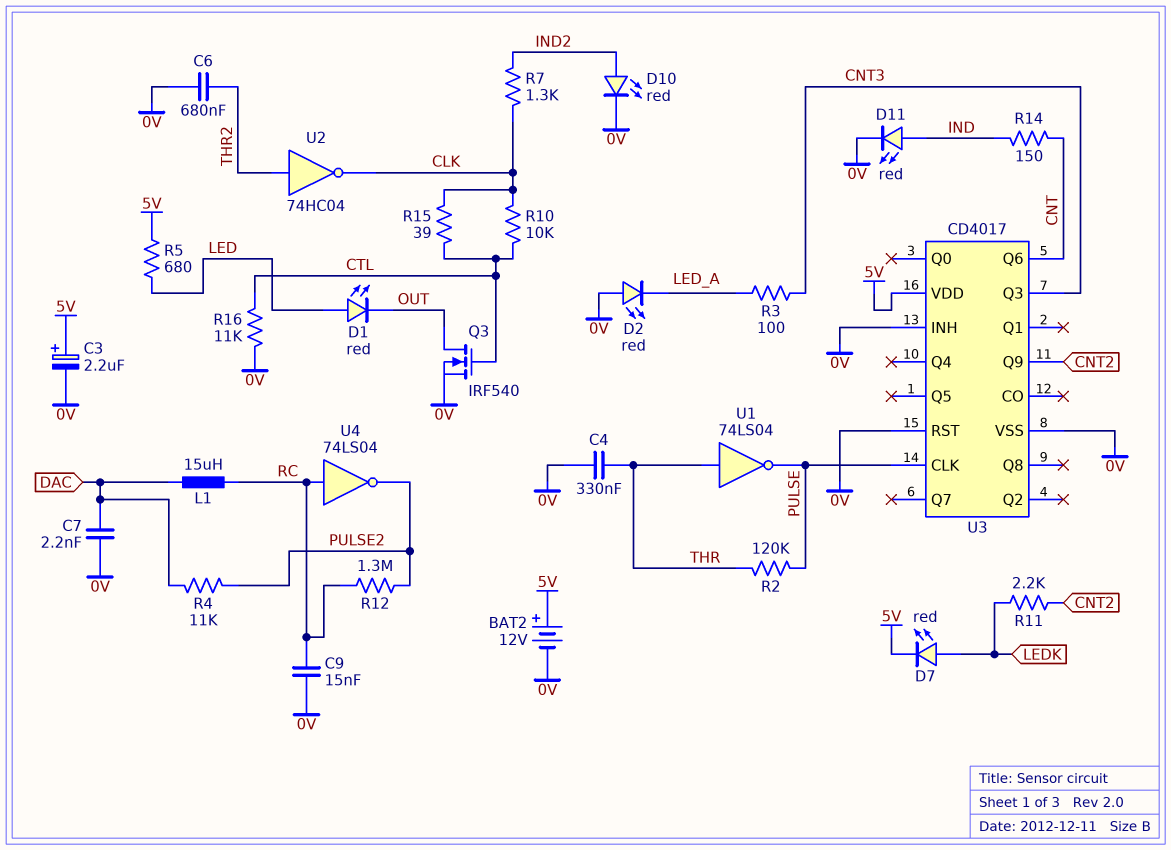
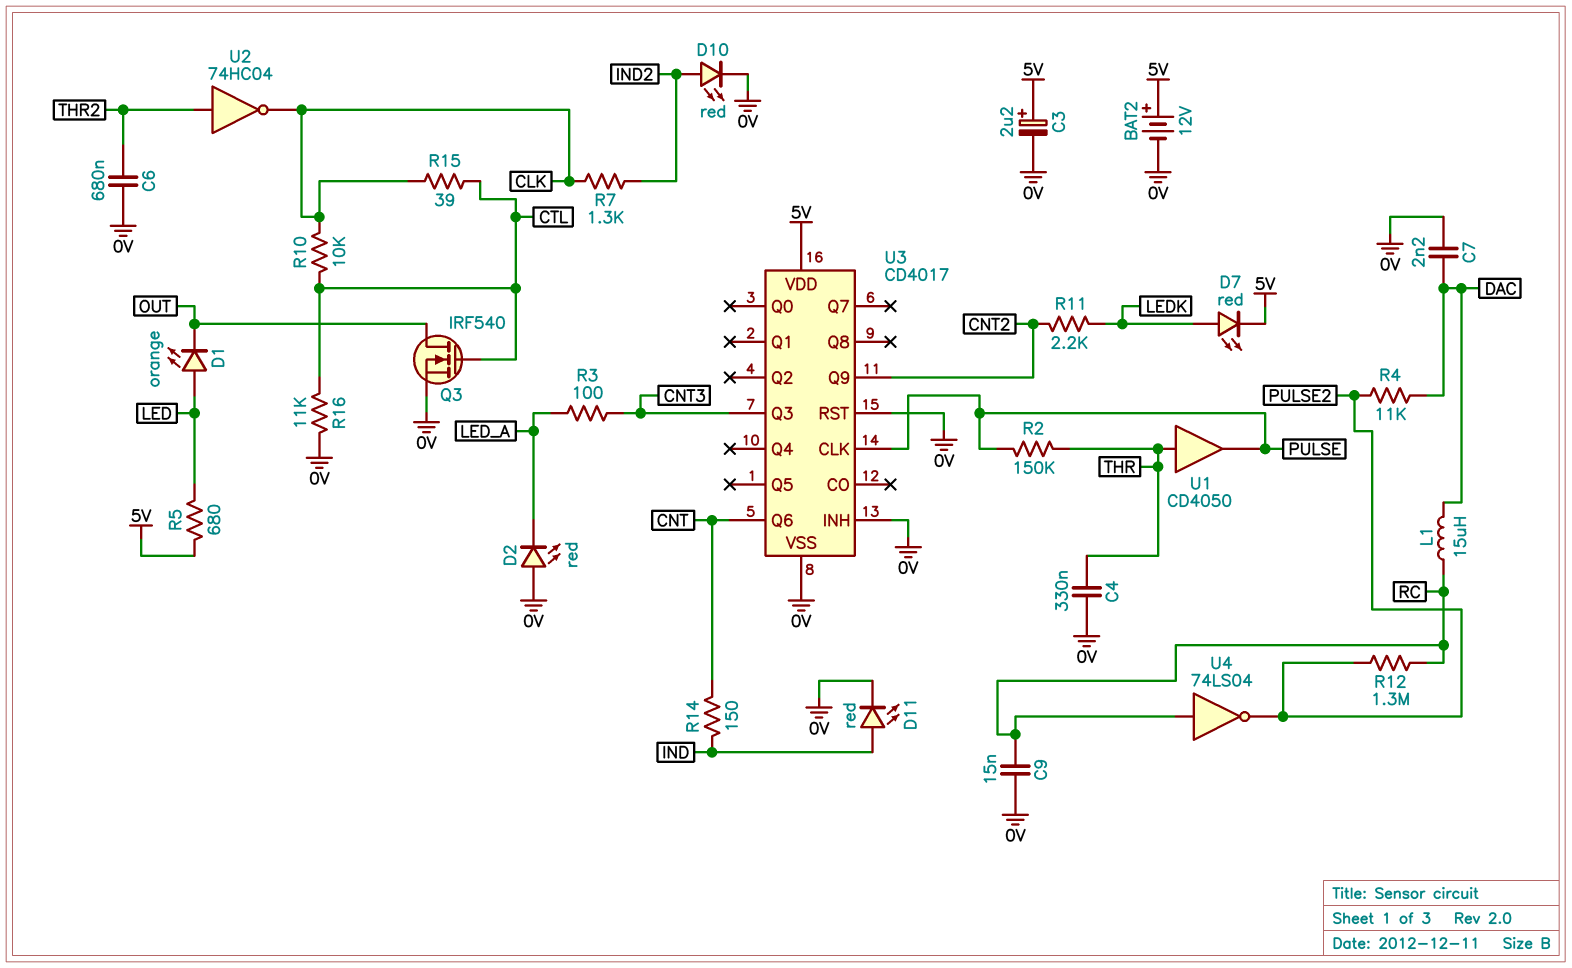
D1: LED red (A LED, K OUT) -> LED orange (A LED, K OUT)
R2: 120k (PULSE, THR) -> 150k (PULSE, THR)
U1: NOT 74LS04 (in THR, out PULSE) -> buffer CD4050 (in THR, out PULSE)

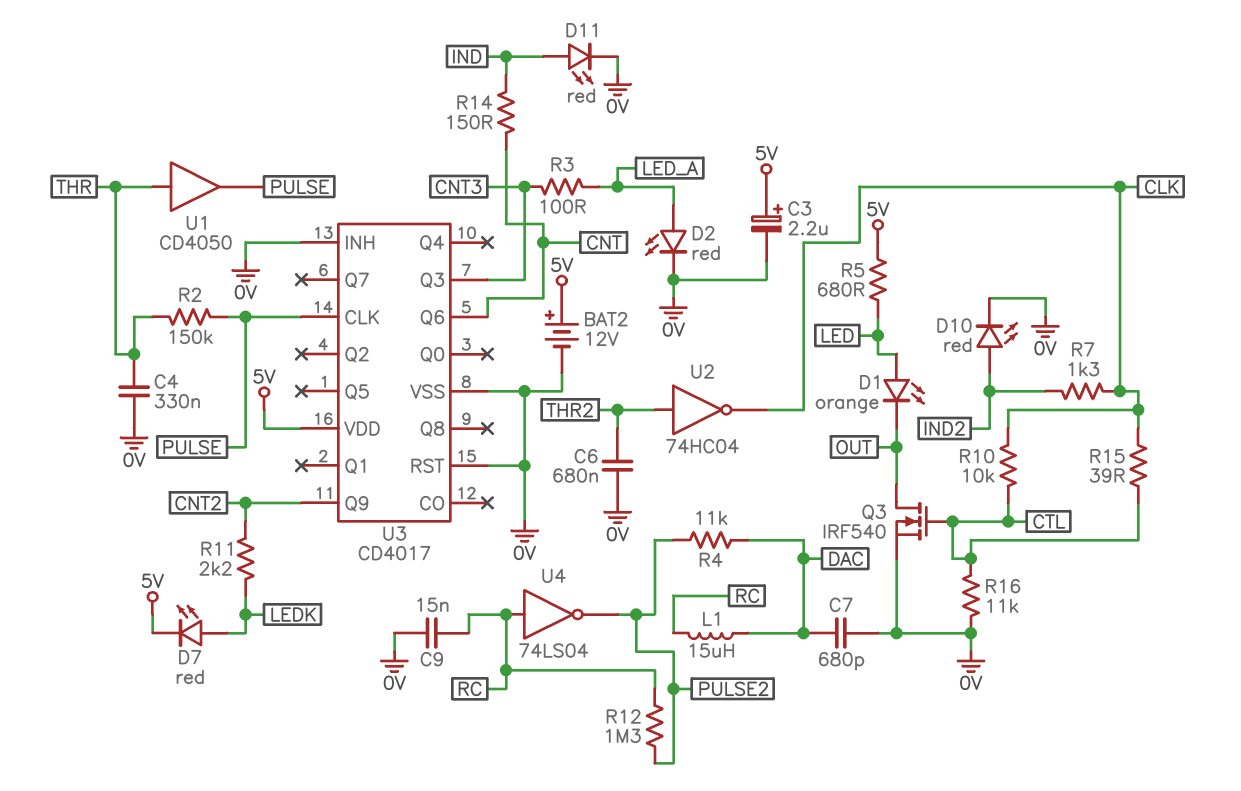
C7: 2.2nF (0V, DAC) -> 680pF (0V, DAC)
D2: LED red (A 0V, K LED_A) -> LED red (A LED_A, K 0V)

